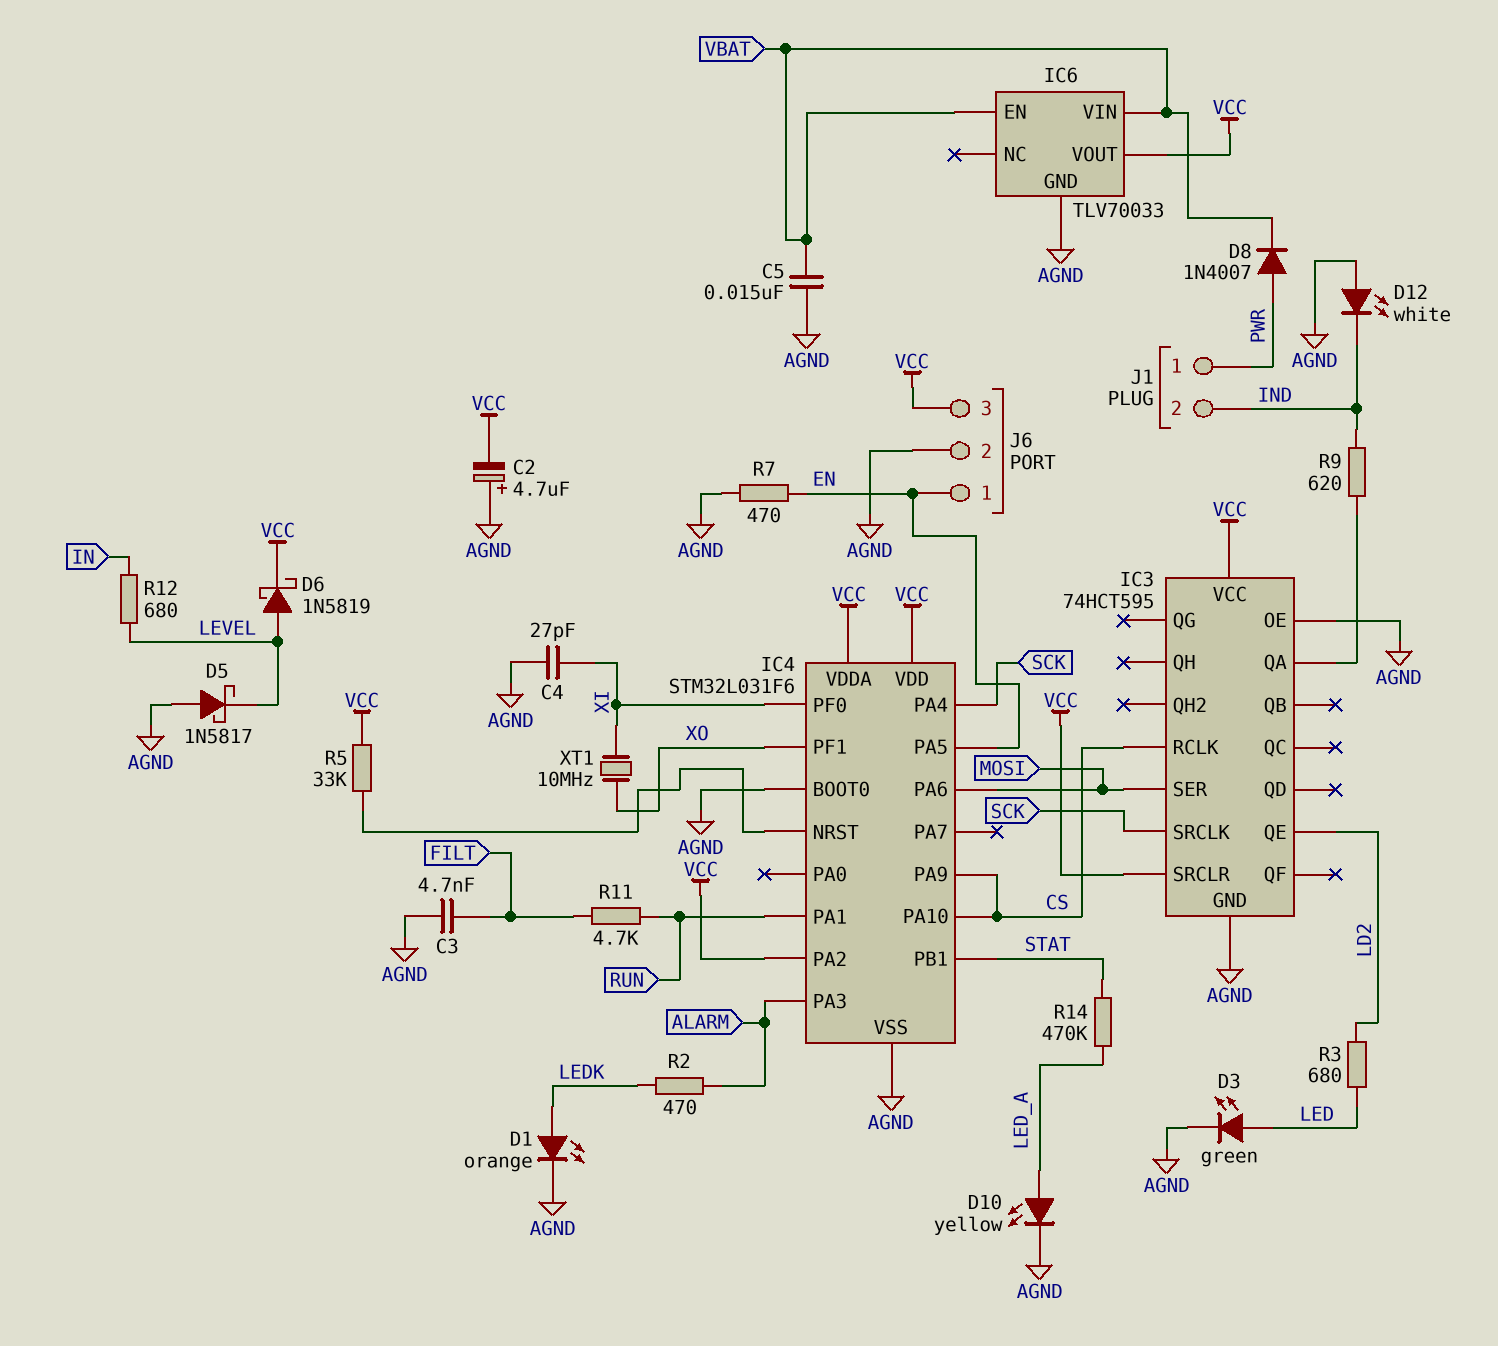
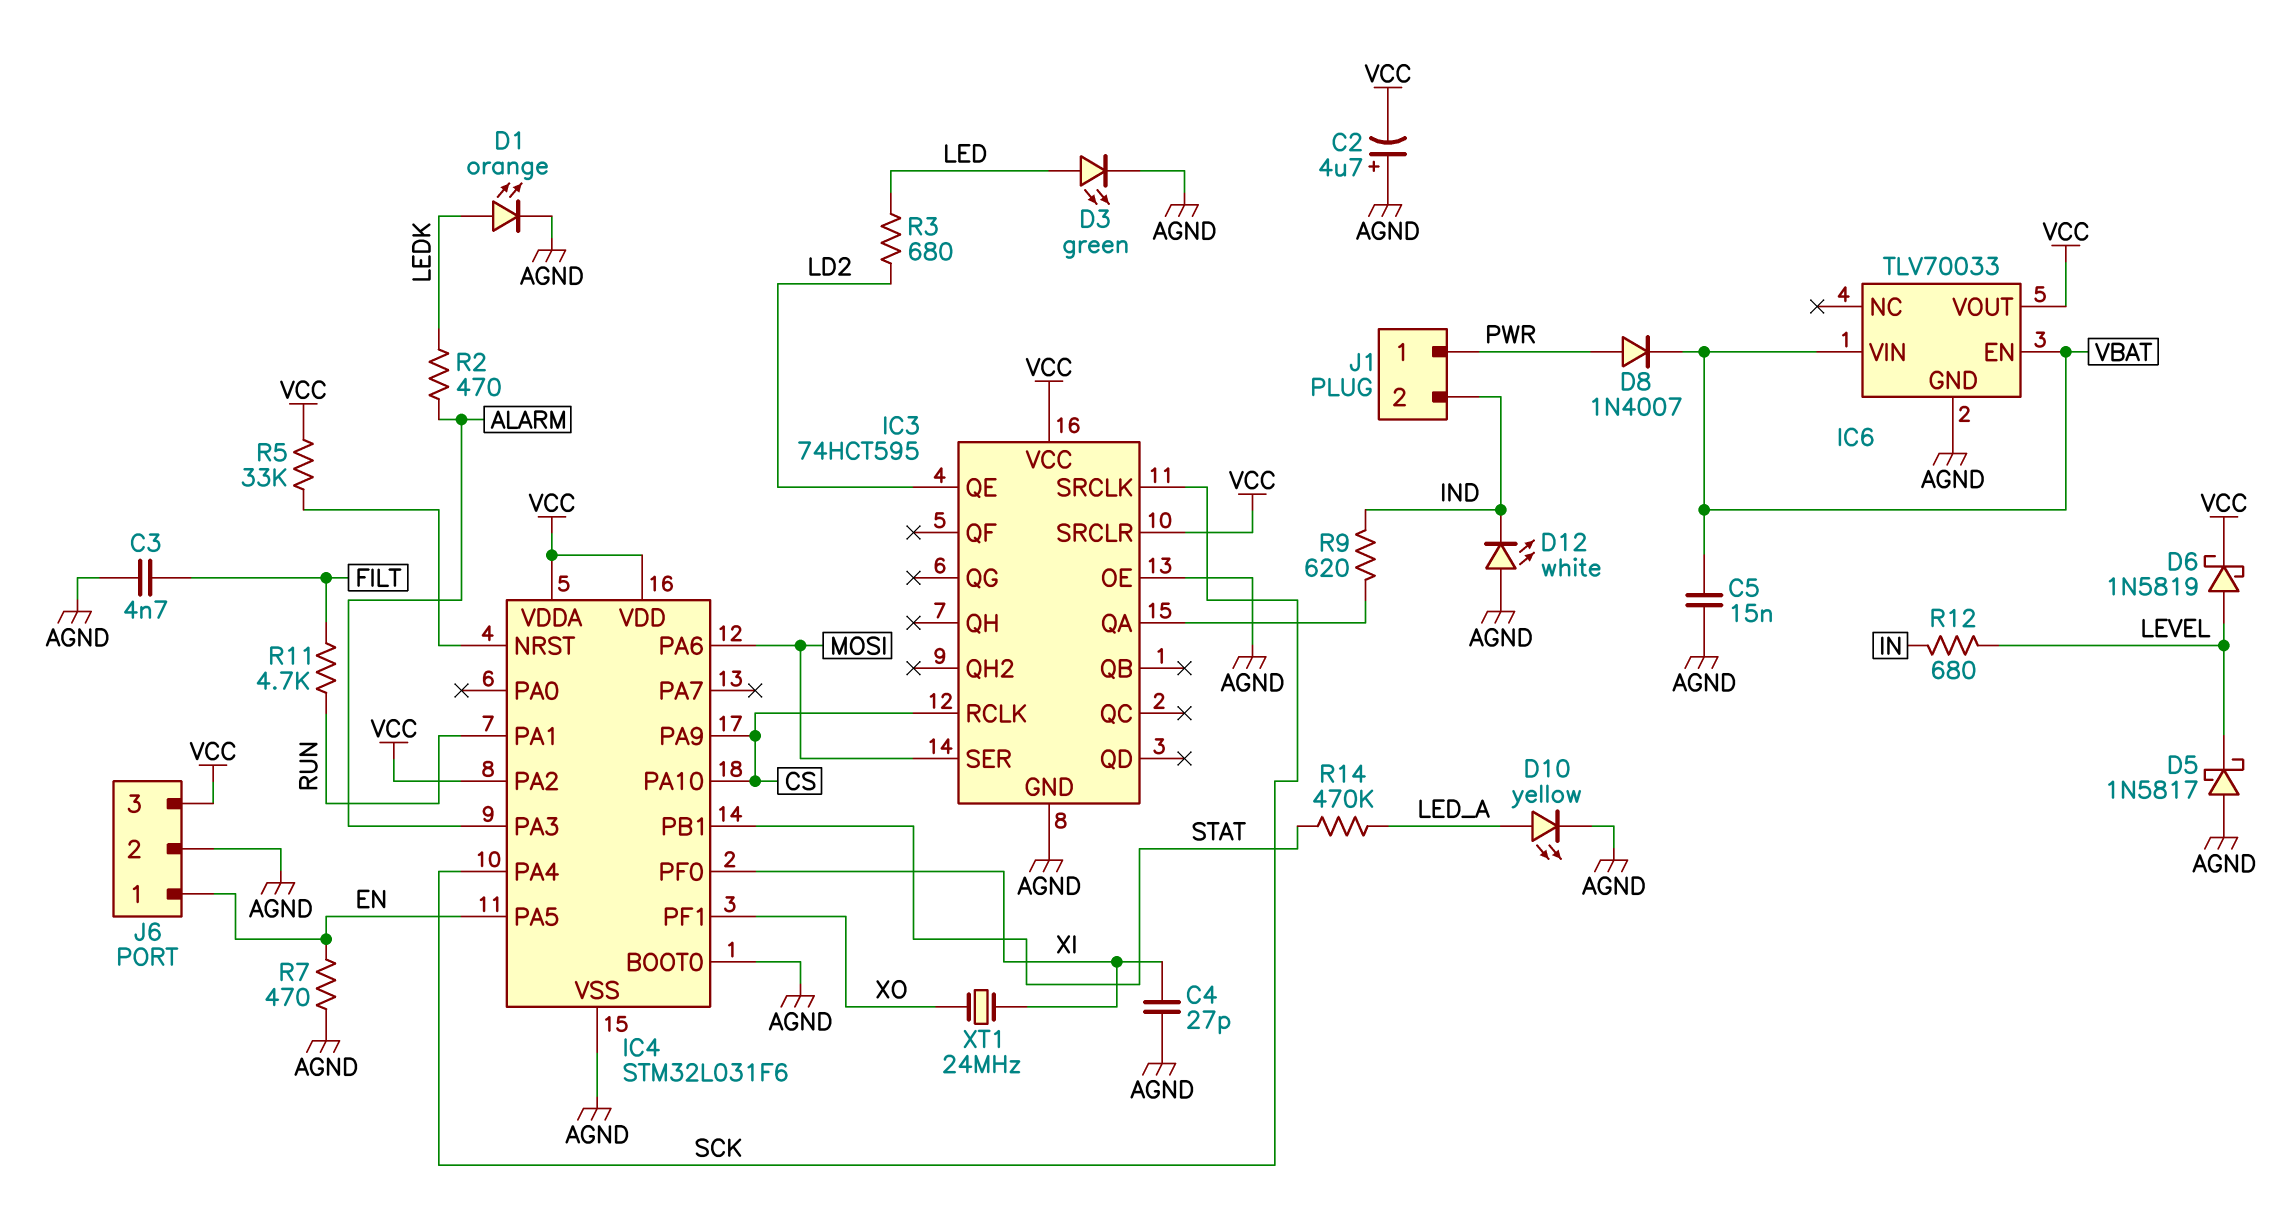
XT1: 10MHz (XI, XO) -> 24MHz (XI, XO)

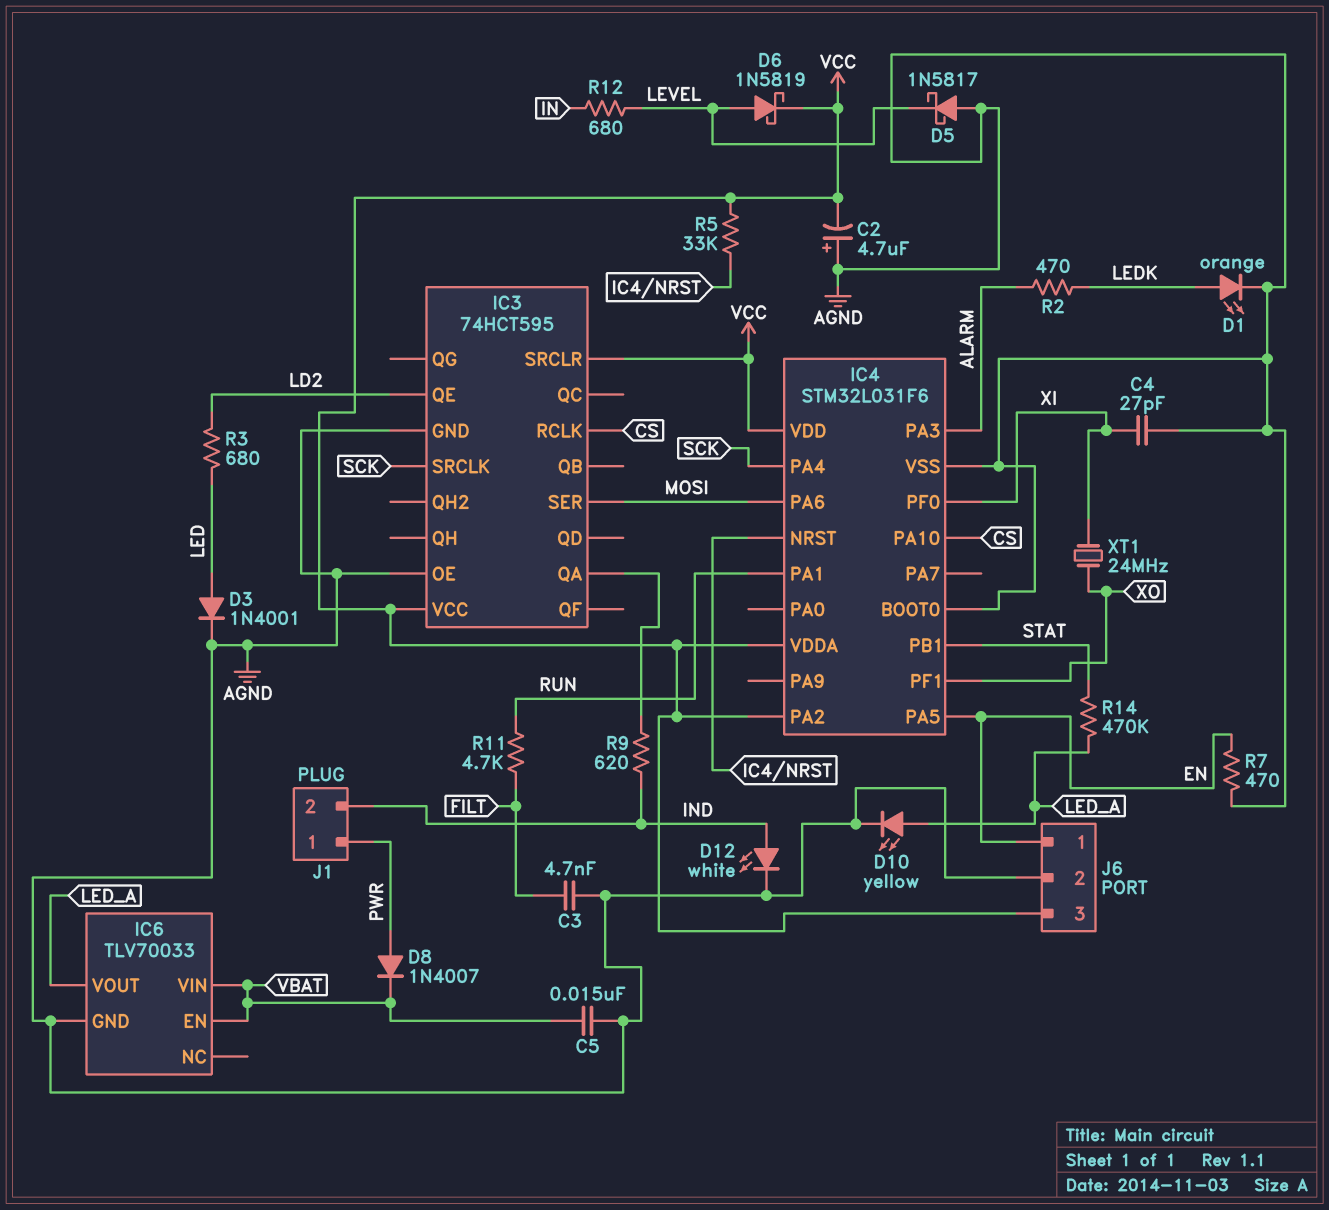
D3: LED green (A LED, K AGND) -> diode 1N4001 (A LED, K AGND)
D12: LED white (A AGND, K IND) -> LED white (A IND, K AGND)
IC4 pin PA9: CS -> none
IC6 pin VOUT: VCC -> LED_A

